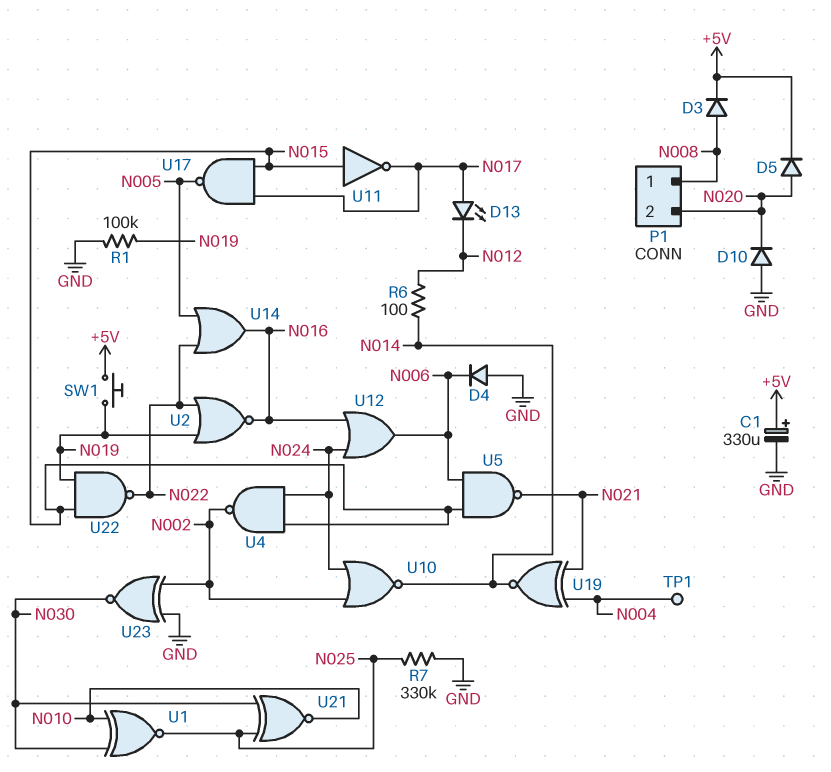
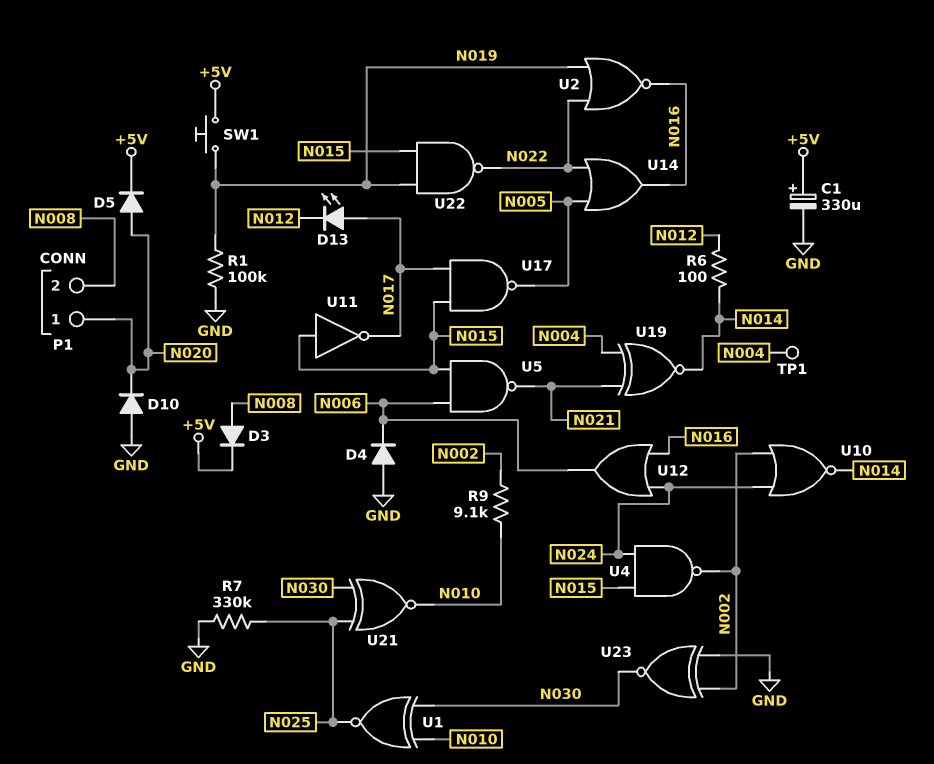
P1 pin 1: N008 -> N020
P1 pin 2: N020 -> N008
R9: none -> 9.1k (N002, N010)

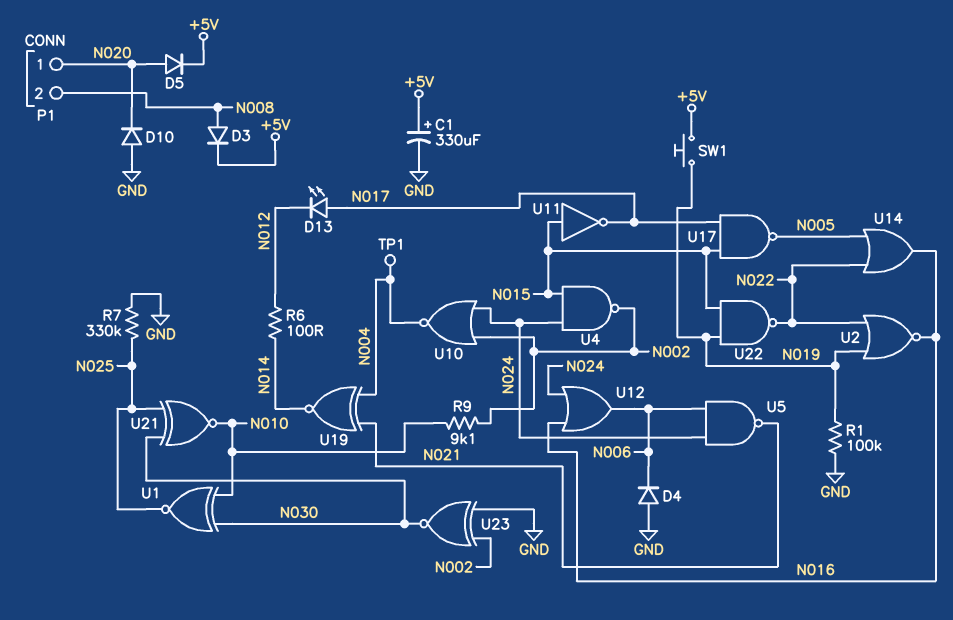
U5: NAND (in N006, in N015, out N021) -> NAND (in N006, in N024, out N021)
U10: NOR (in N002, in N024, out N014) -> NOR (in N002, in N024, out N004)

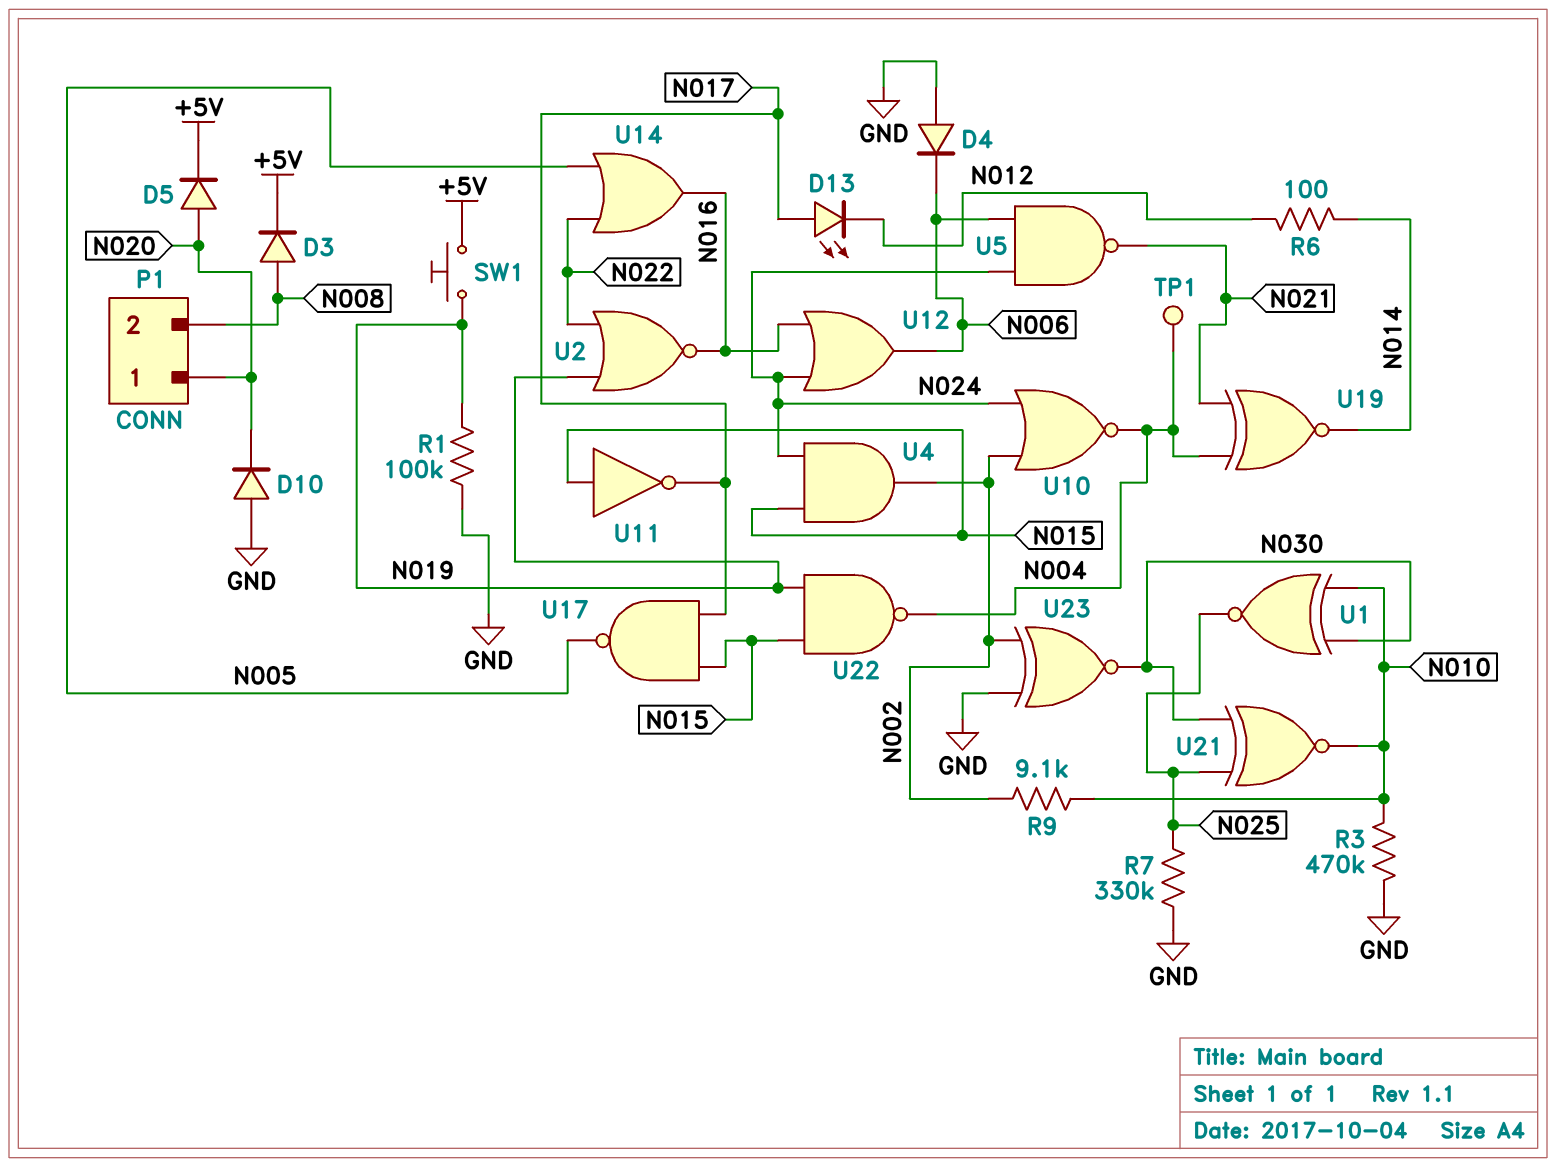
C1: 330uF (plus +5V, minus GND) -> none
R3: none -> 470k (GND, N010)
U4: NAND (in N015, in N024, out N002) -> AND (in N015, in N024, out N002)
U22: NAND (in N015, in N019, out N022) -> NAND (in N015, in N019, out N004)

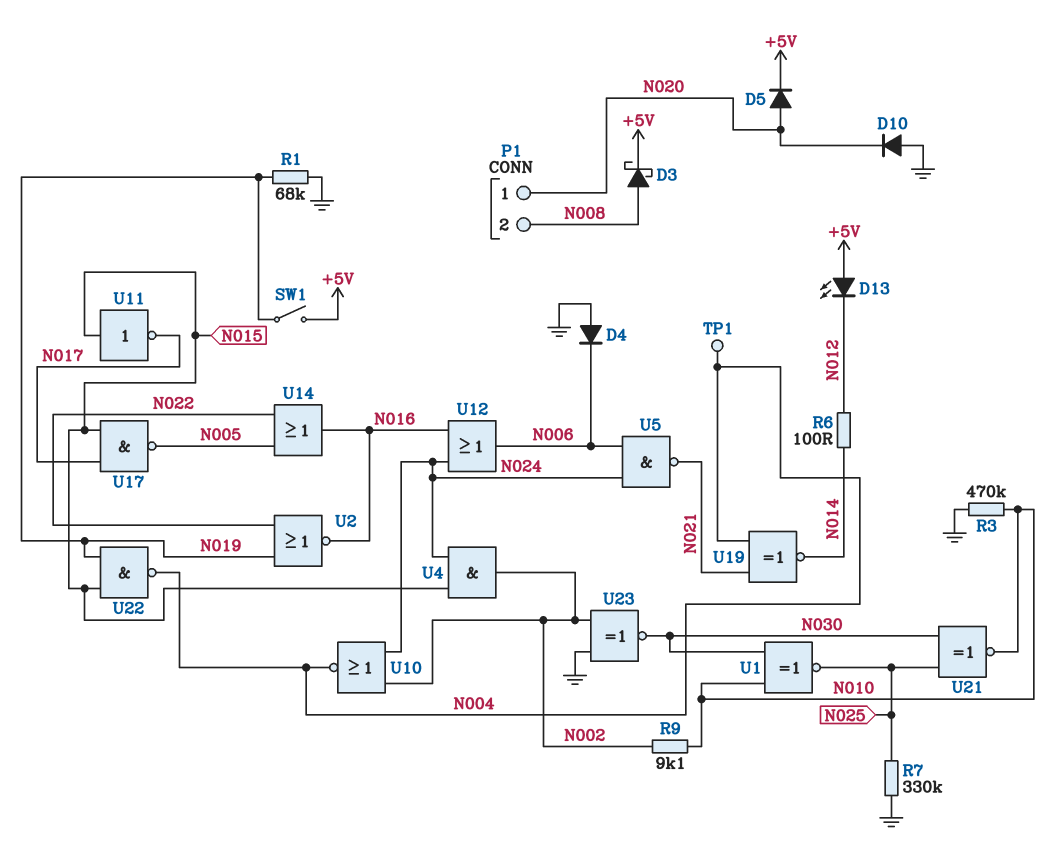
D3: diode (A N008, K +5V) -> schottky (A N008, K +5V)
D13: LED (A N017, K N012) -> LED (A +5V, K N012)
R1: 100k (GND, N019) -> 68k (GND, N019)
SW1: button (+5V, N019) -> switch (+5V, N019)

